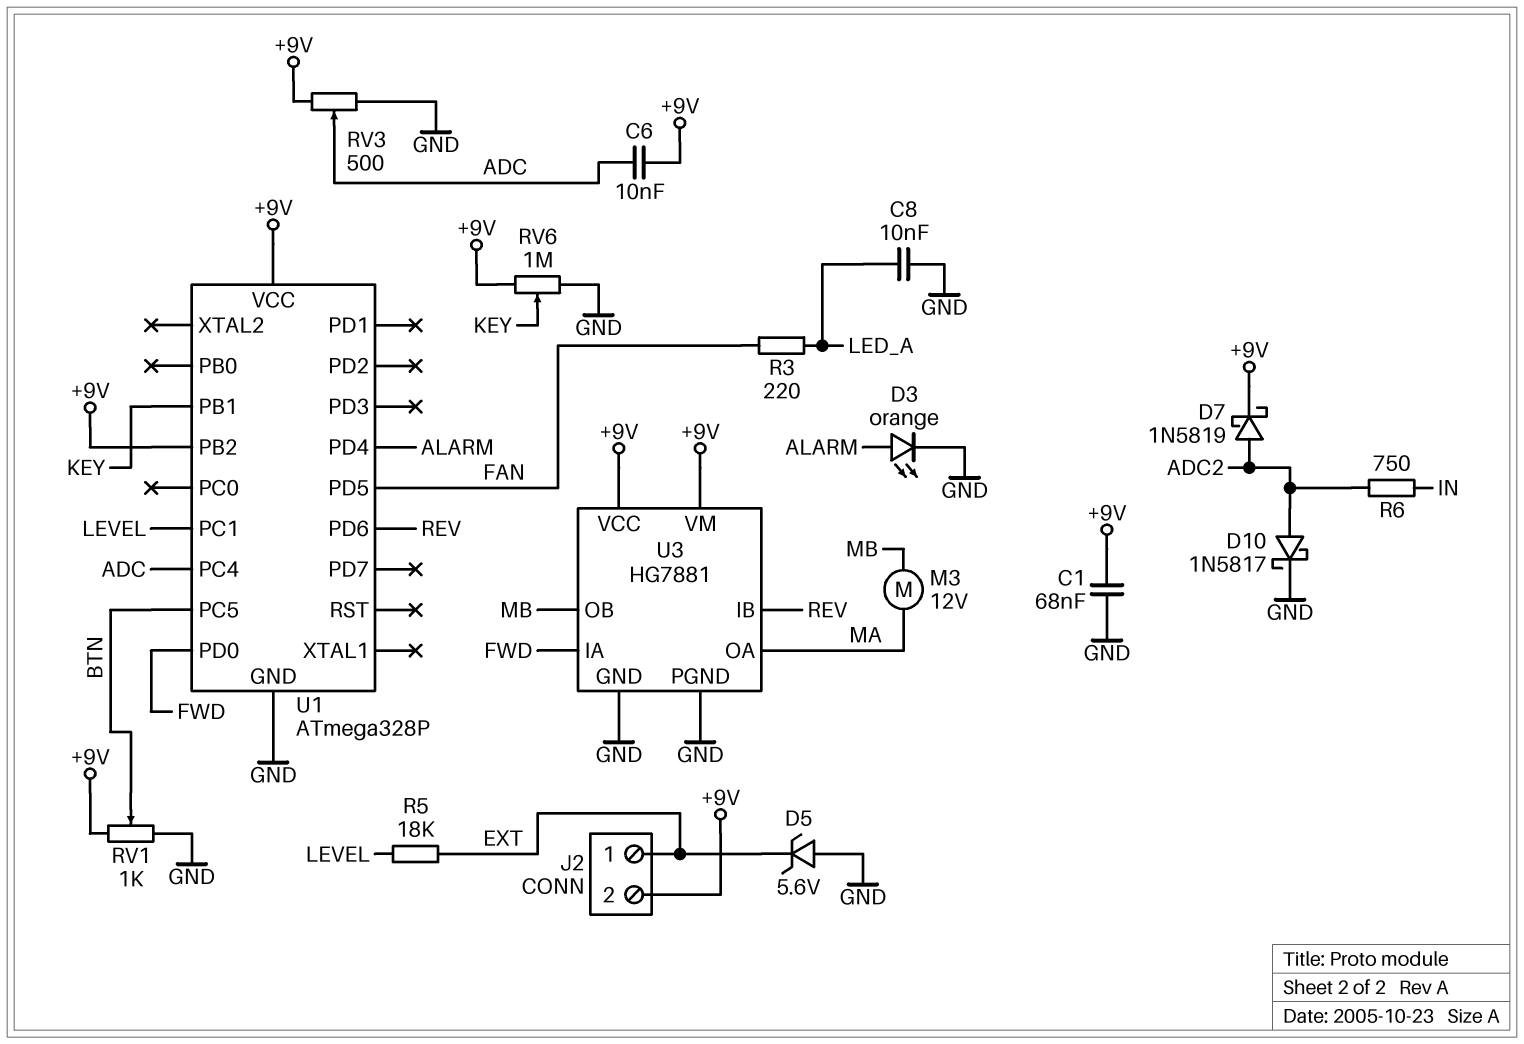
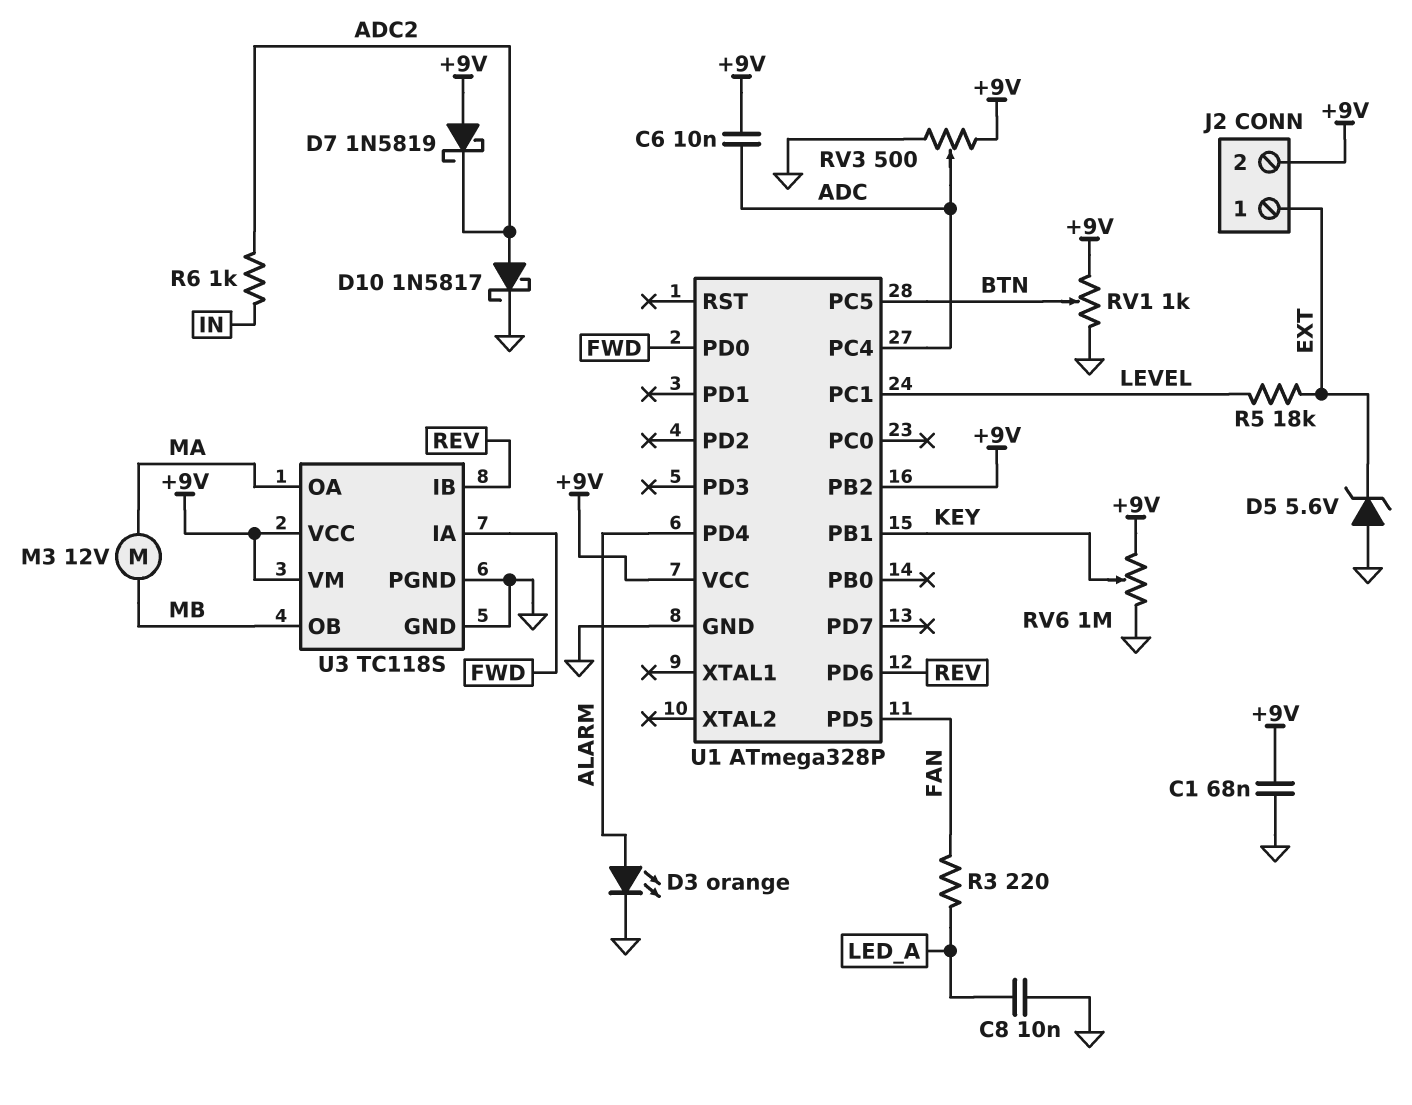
D7: schottky 1N5819 (A ADC2, K +9V) -> schottky 1N5819 (A +9V, K ADC2)
R6: 750 (ADC2, IN) -> 1k (ADC2, IN)
U3: HG7881 -> TC118S

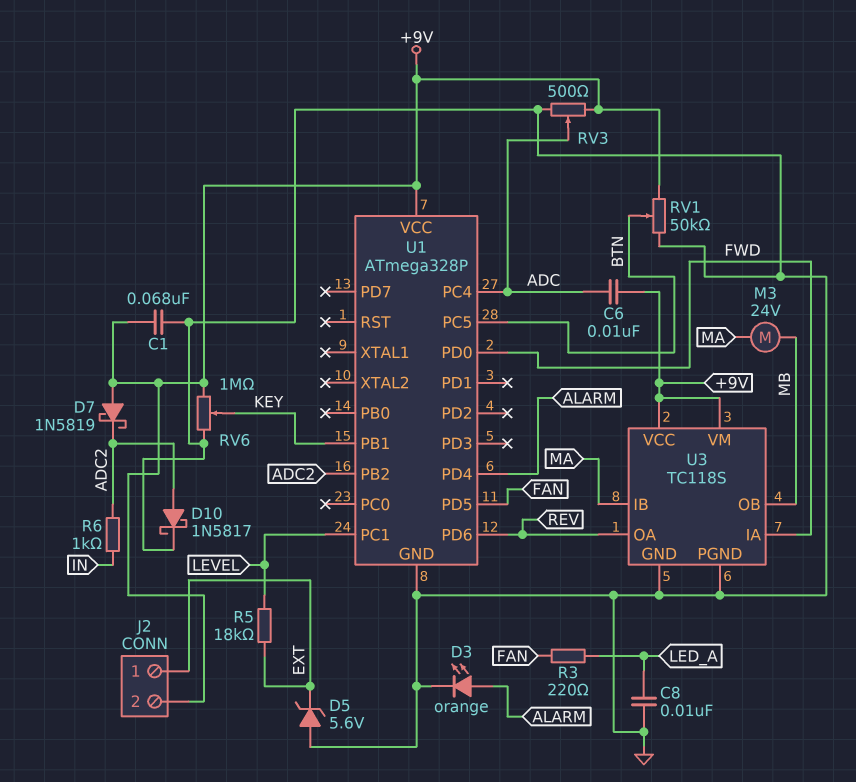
M3: motor 12V (MA, MB) -> motor 24V (MA, MB)
RV1: 1k (+9V, GND, wiper BTN) -> 50k (+9V, GND, wiper BTN)
U1 pin PB2: +9V -> ADC2
U3 pin IB: REV -> MA
U3 pin OA: MA -> REV

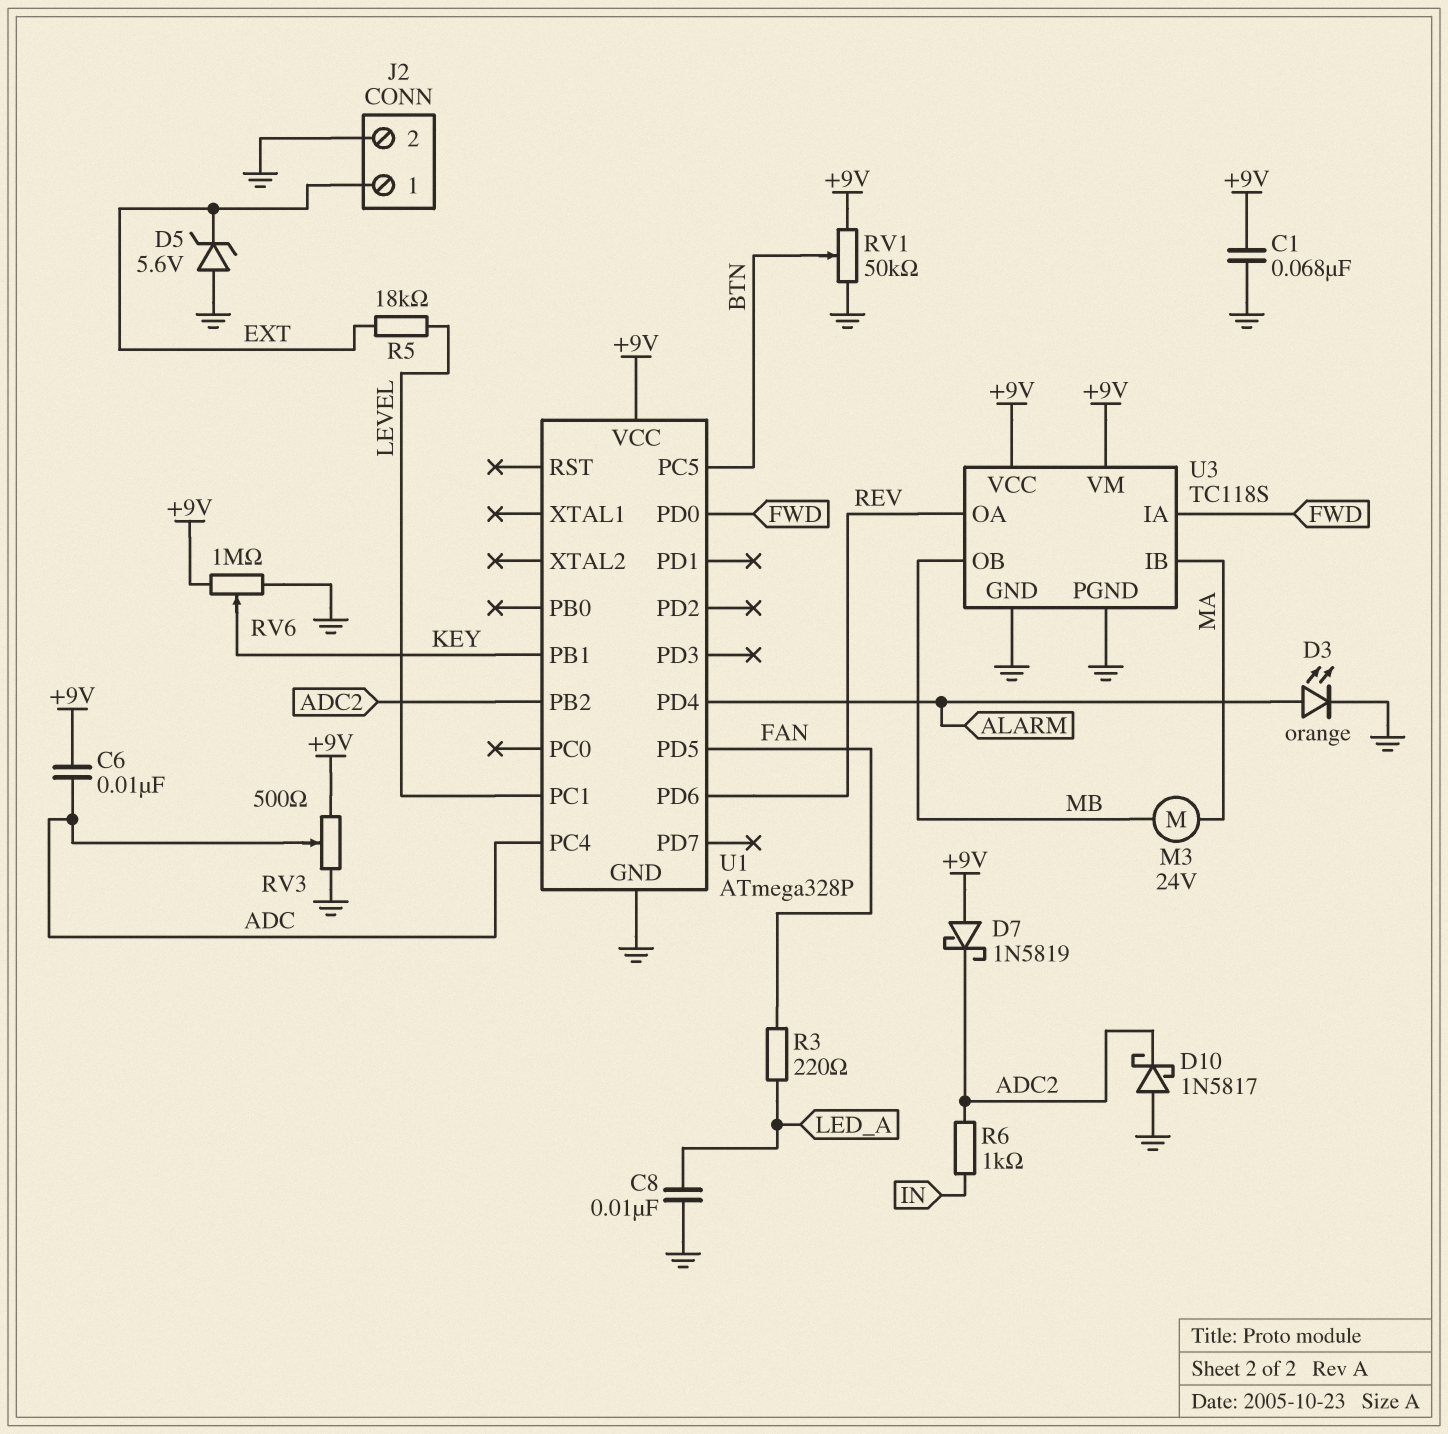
D10: schottky 1N5817 (A ADC2, K GND) -> schottky 1N5817 (A GND, K ADC2)
J2 pin 2: +9V -> GND

